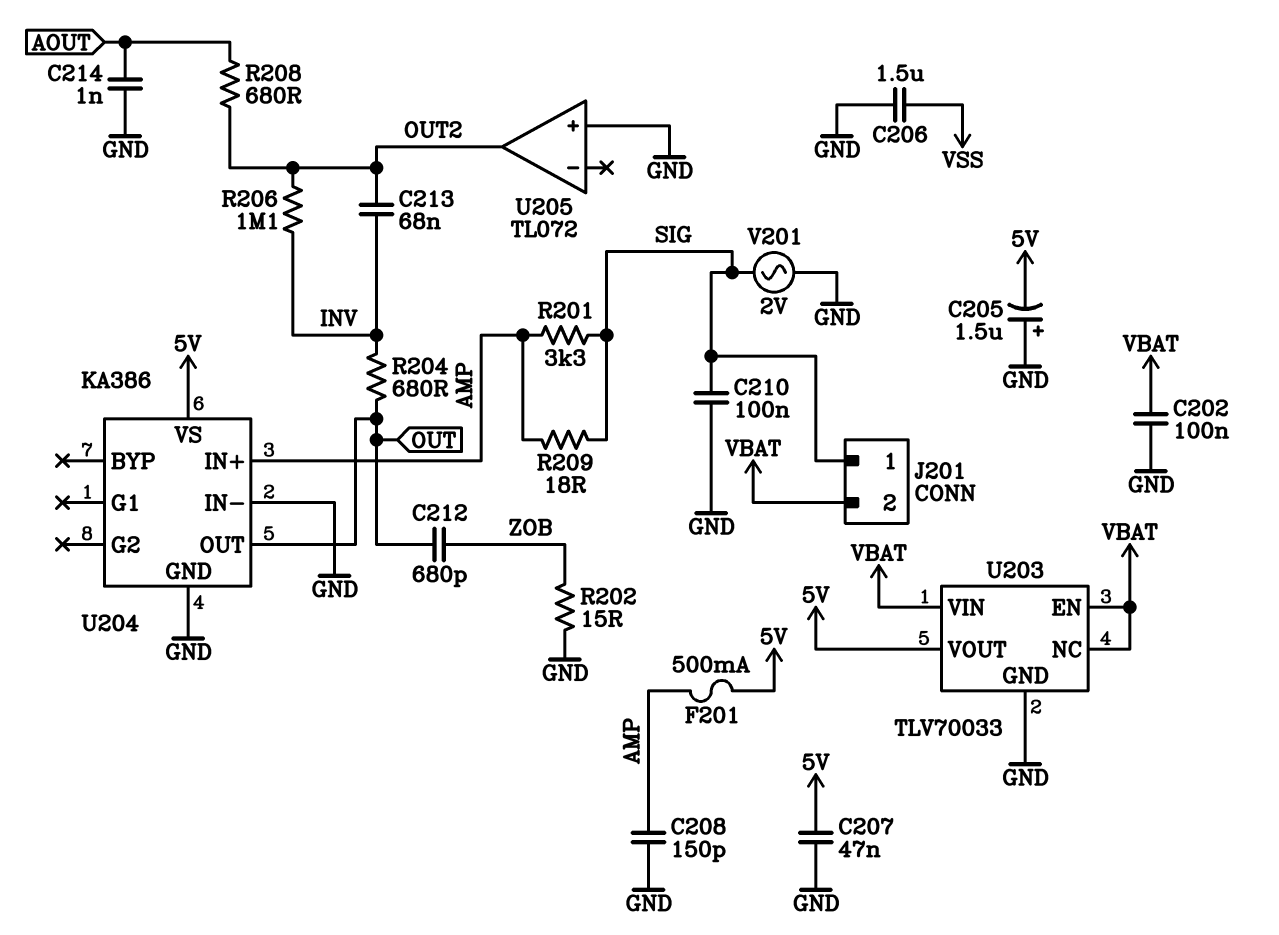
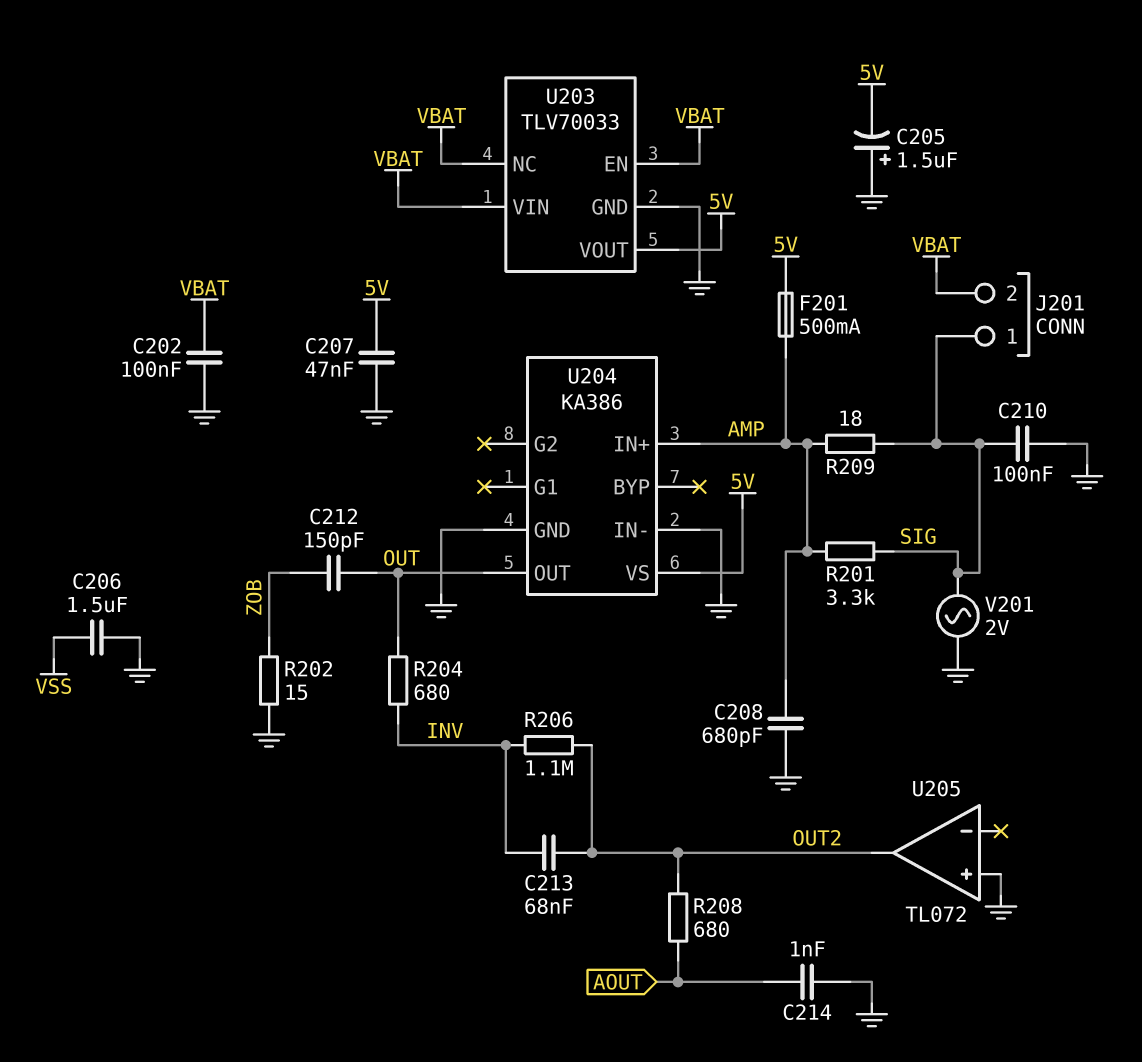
C208: 150pF (AMP, GND) -> 680pF (AMP, GND)
C212: 680pF (OUT, ZOB) -> 150pF (OUT, ZOB)

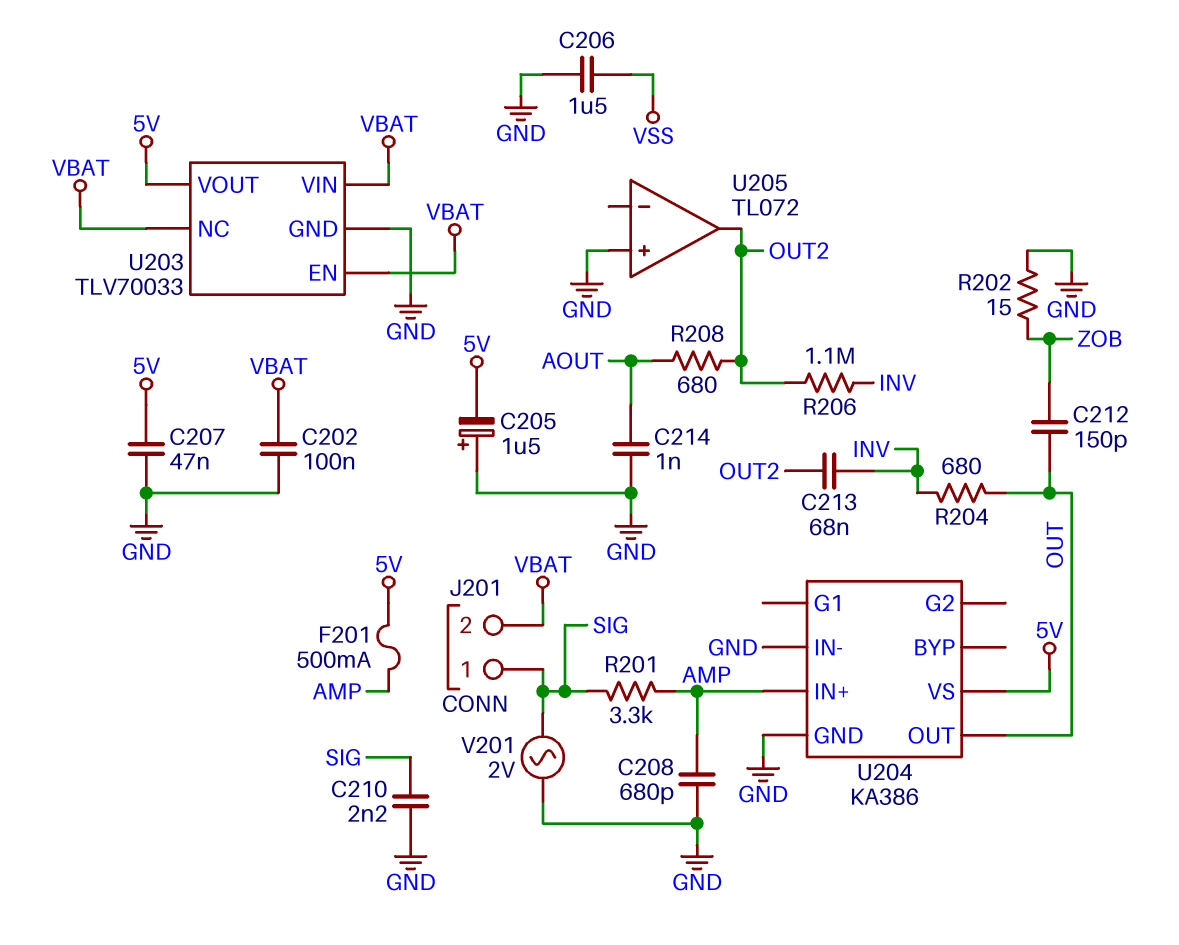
C210: 100nF (GND, SIG) -> 2.2nF (GND, SIG)
R209: 18 (AMP, SIG) -> none

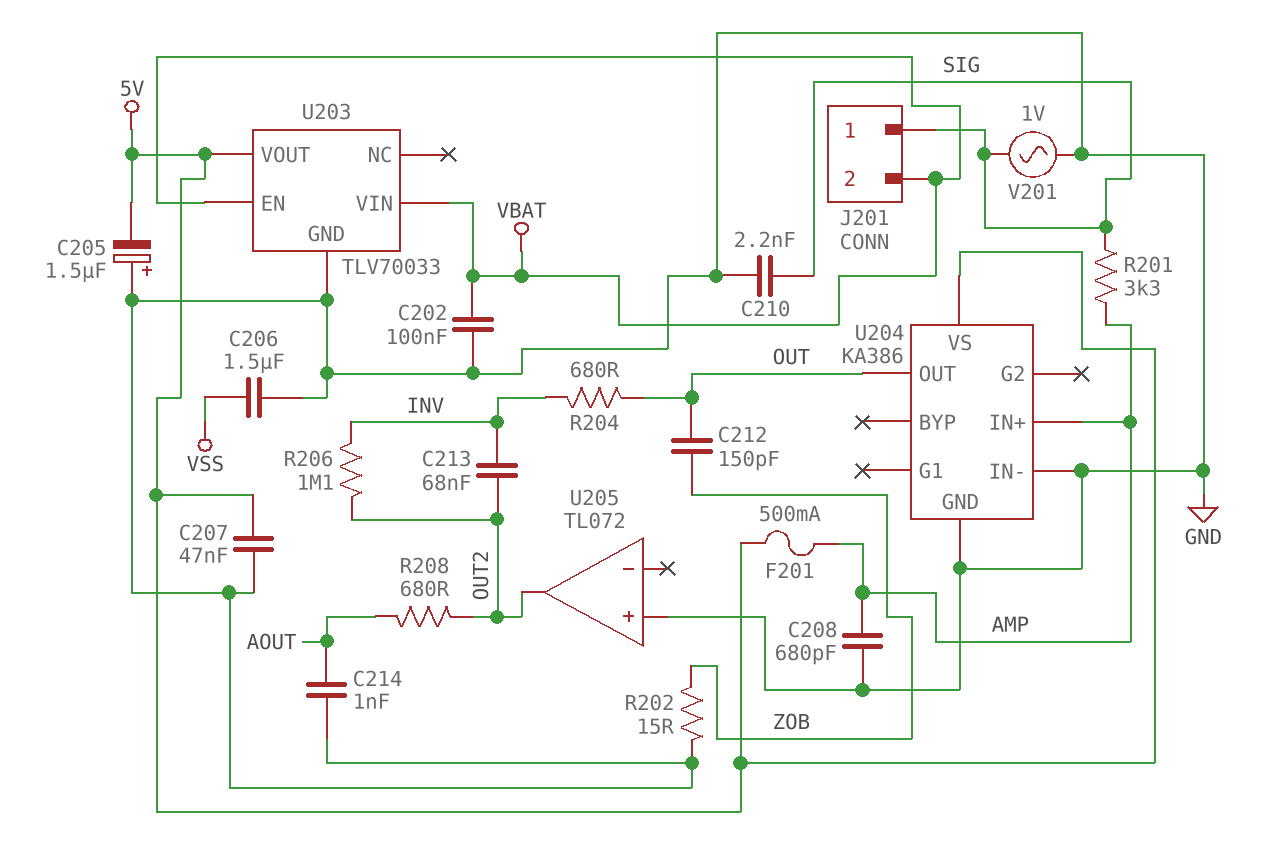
U203 pin NC: VBAT -> none
V201: AC 2V (GND, SIG) -> AC 1V (GND, SIG)

